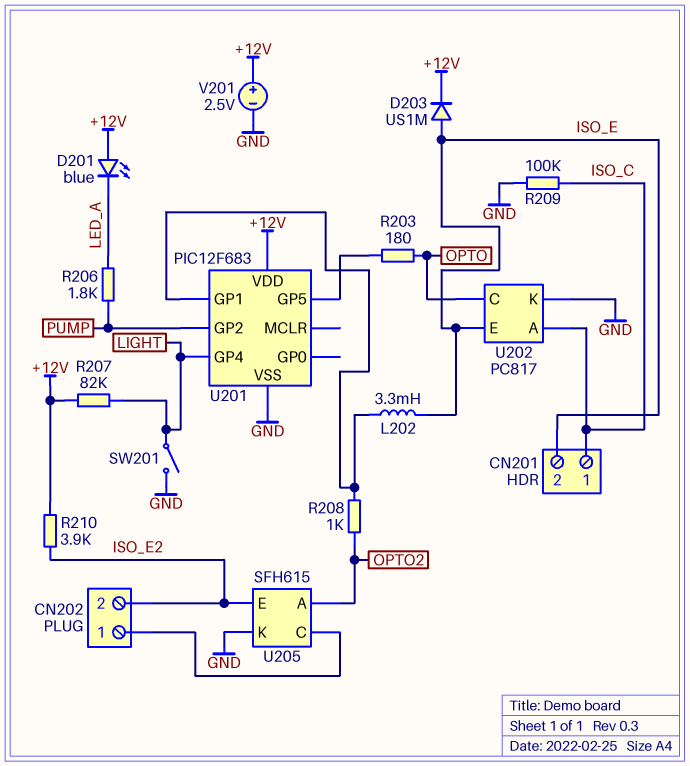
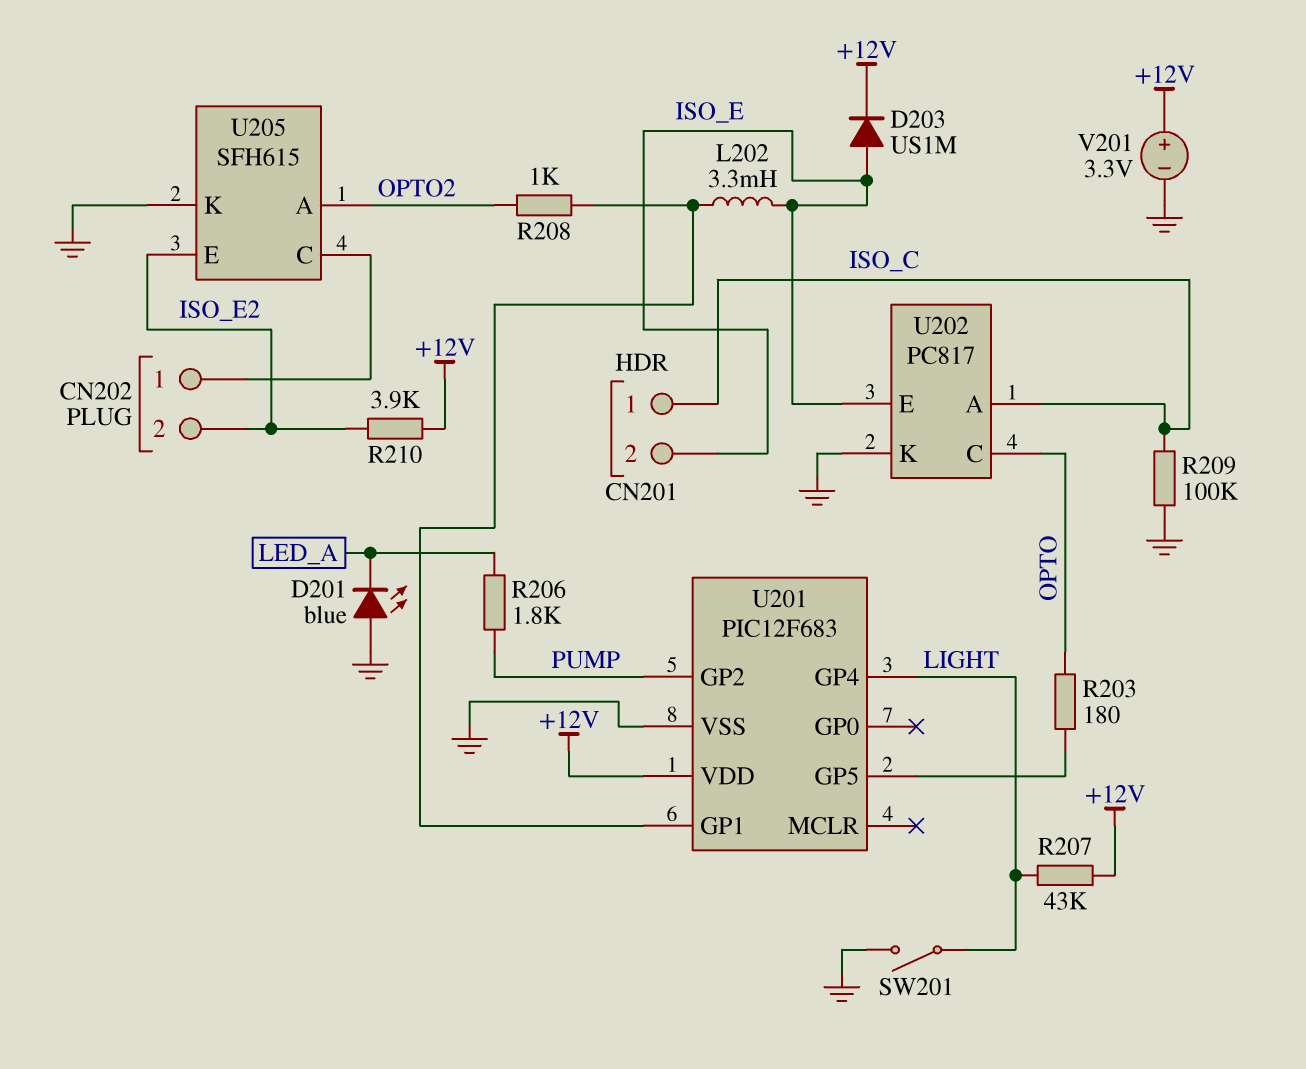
D201: LED blue (A +12V, K LED_A) -> LED blue (A GND, K LED_A)
R207: 82k (+12V, LIGHT) -> 43k (+12V, LIGHT)
V201: 2.5V (plus +12V, minus GND) -> 3.3V (plus +12V, minus GND)

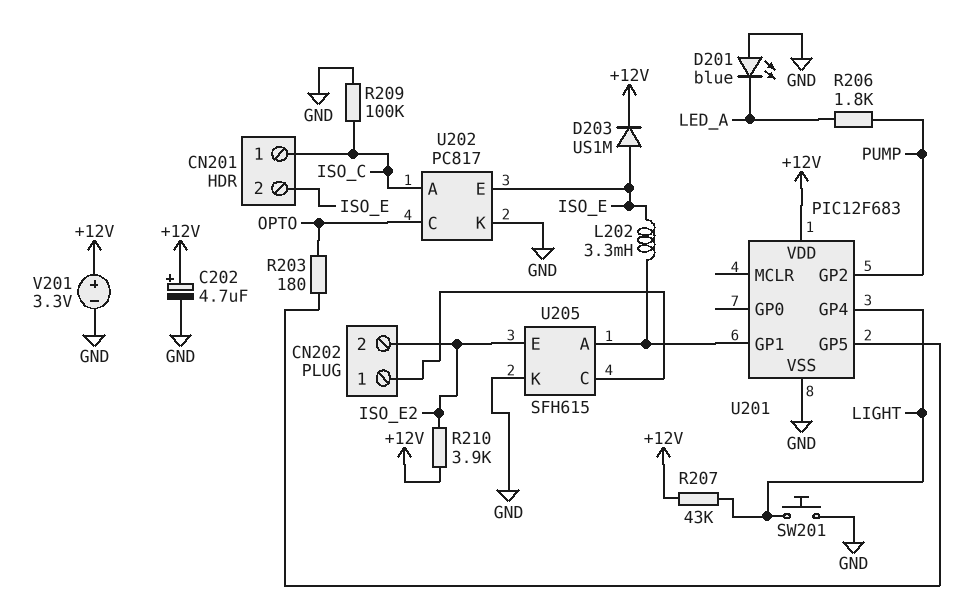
C202: none -> 4.7uF (plus +12V, minus GND)
R208: 1k (OPTO2, U201/GP1) -> none
SW201: switch (GND, LIGHT) -> button (GND, LIGHT)
U205 pin A: OPTO2 -> U201/GP1

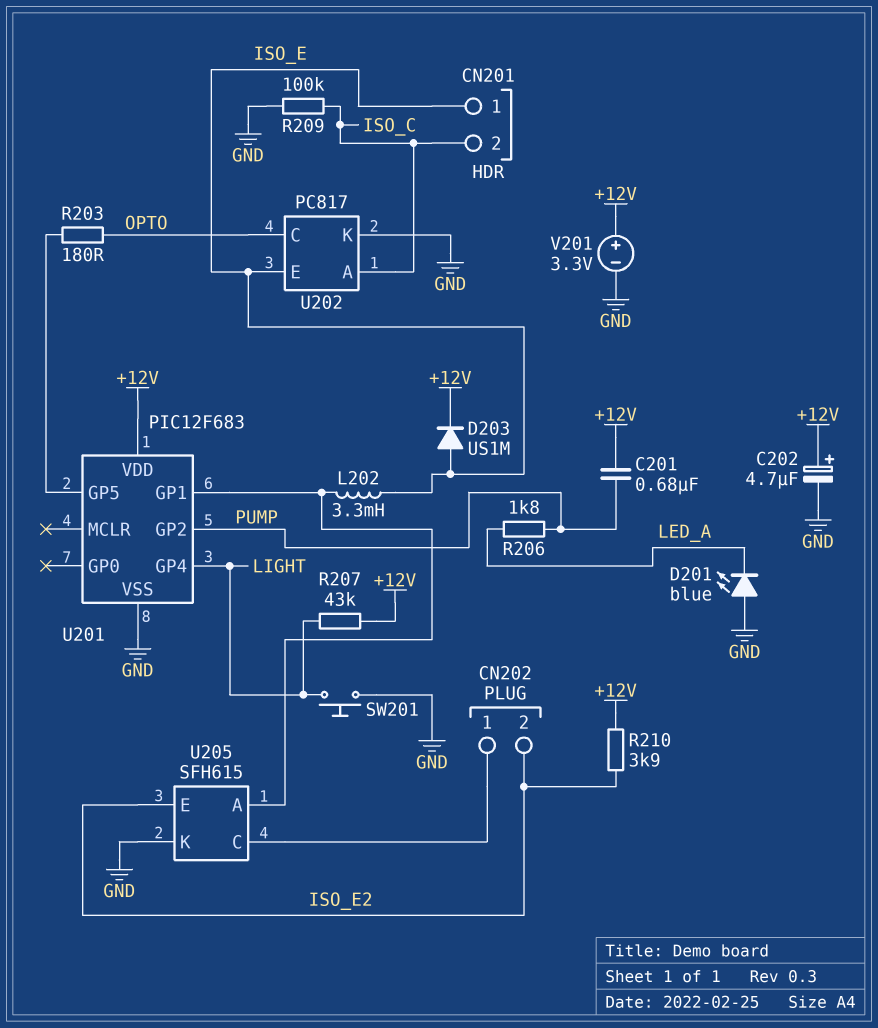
C201: none -> 680nF (+12V, PUMP)
CN201 pin 1: ISO_C -> ISO_E
CN201 pin 2: ISO_E -> ISO_C

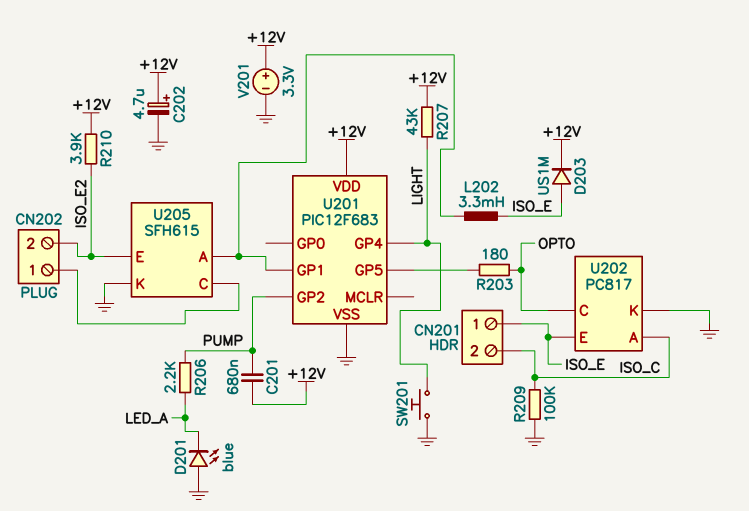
R206: 1.8k (LED_A, PUMP) -> 2.2k (LED_A, PUMP)

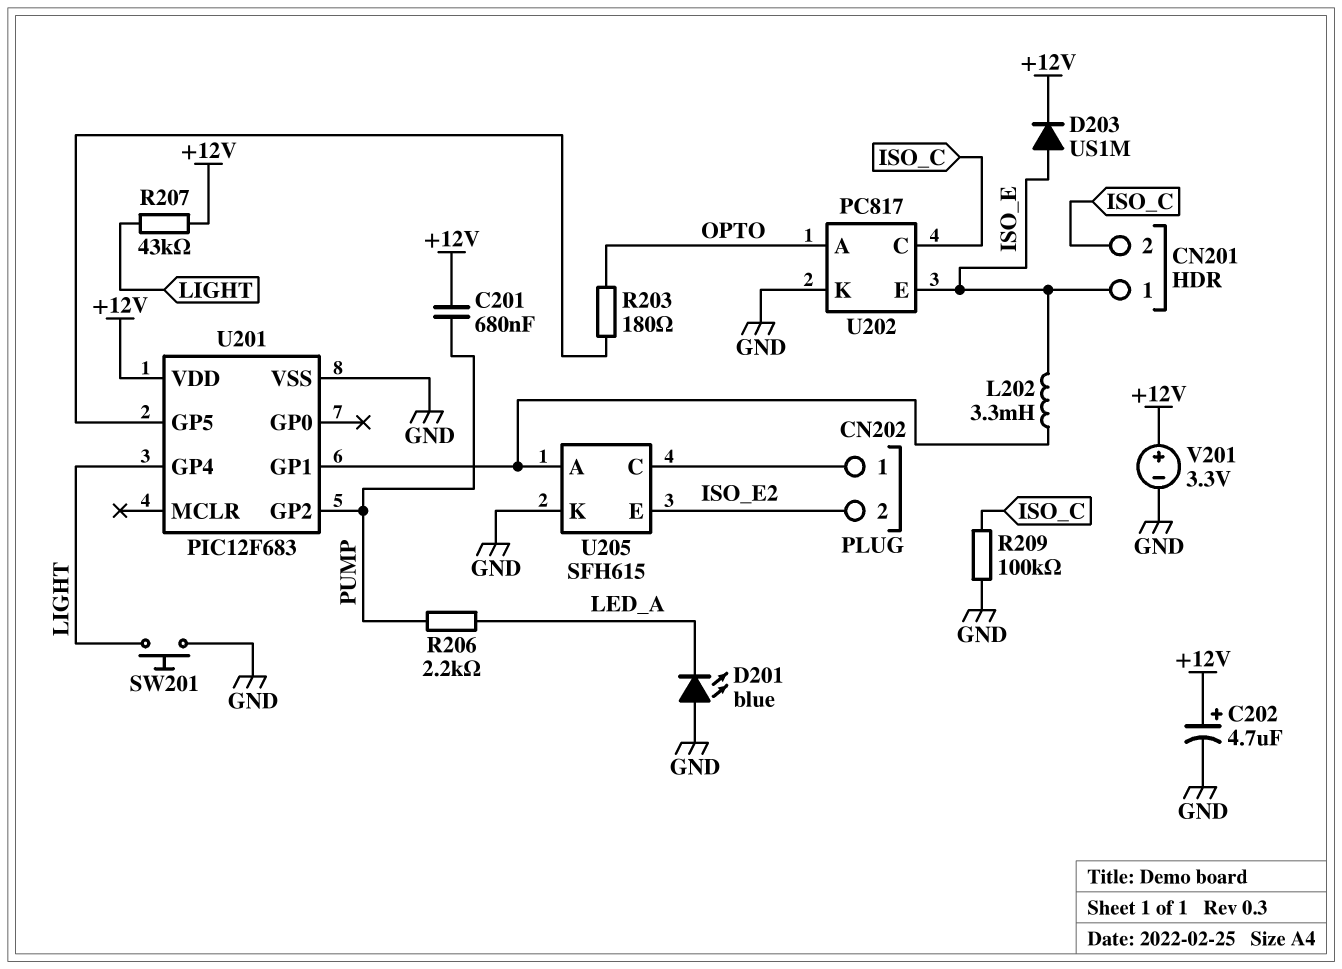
R210: 3.9k (+12V, ISO_E2) -> none
U202 pin A: ISO_C -> OPTO
U202 pin C: OPTO -> ISO_C

